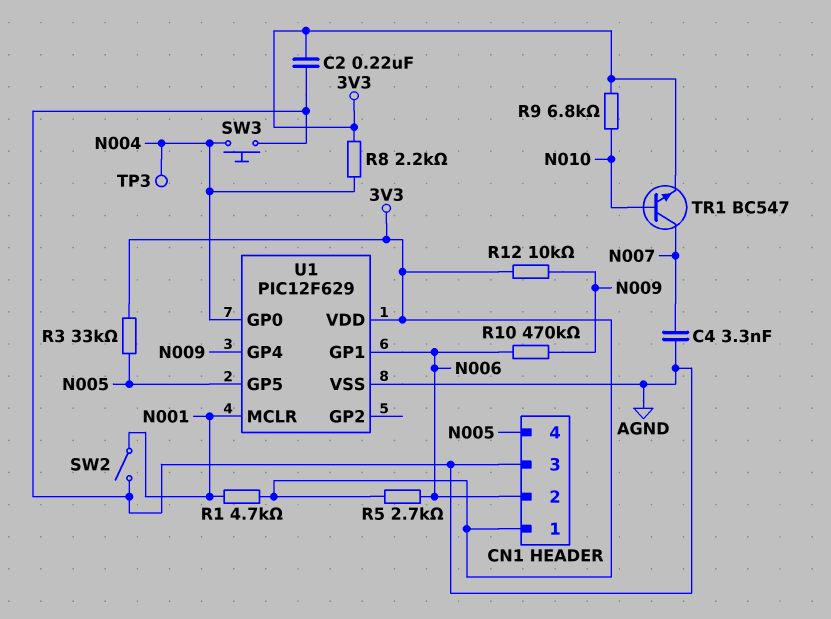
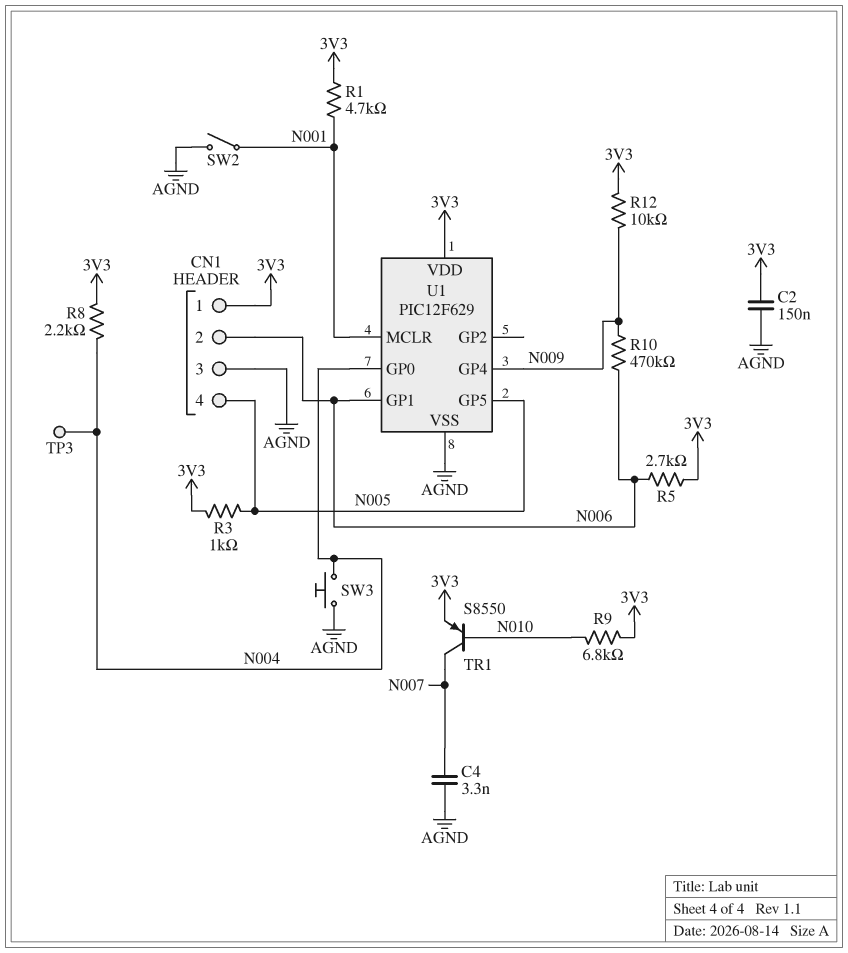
C2: 220nF (3V3, AGND) -> 150nF (3V3, AGND)
R3: 33k (3V3, N005) -> 1k (3V3, N005)
TR1: NPN BC547 (B N010, C N007, E 3V3) -> PNP S8550 (B N010, C N007, E 3V3)

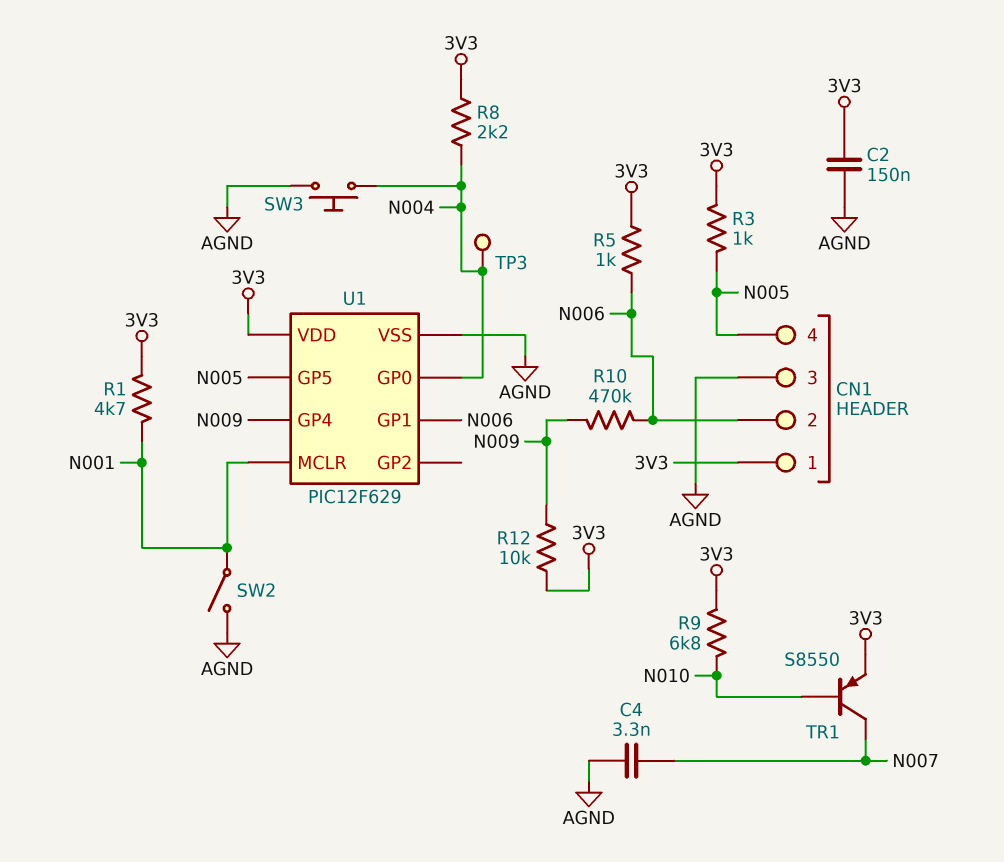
R5: 2.7k (3V3, N006) -> 1k (3V3, N006)

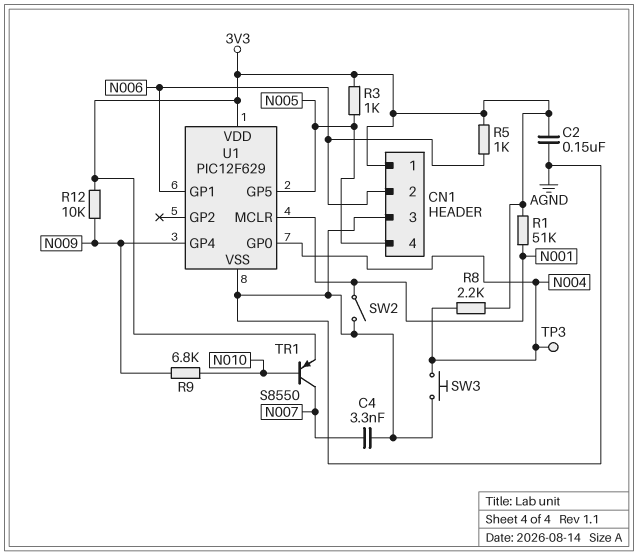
R1: 4.7k (3V3, N001) -> 51k (3V3, N001)
R9: 6.8k (3V3, N010) -> 6.8k (N009, N010)
R10: 470k (N006, N009) -> none

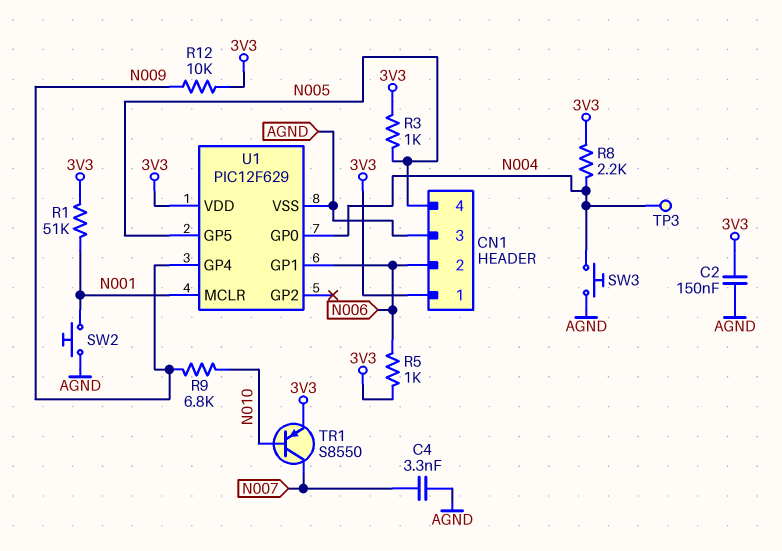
SW2: switch (AGND, N001) -> button (AGND, N001)

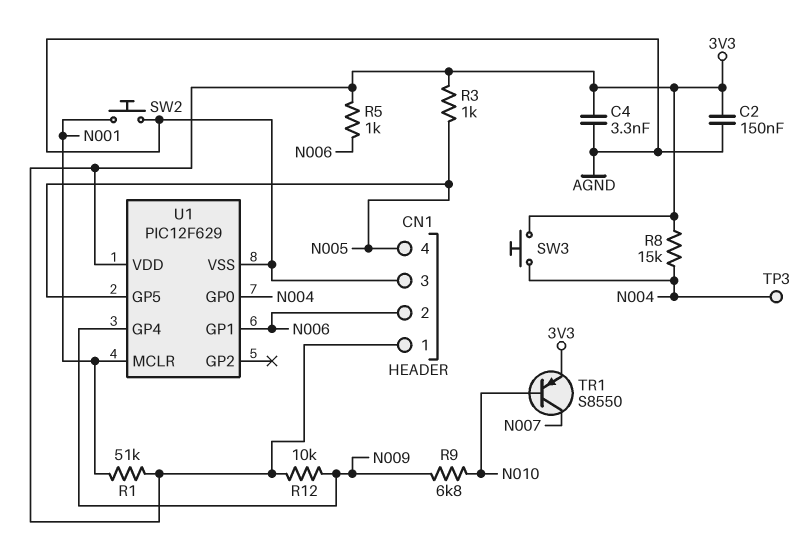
C4: 3.3nF (AGND, N007) -> 3.3nF (3V3, AGND)
R8: 2.2k (3V3, N004) -> 15k (3V3, N004)
SW3: button (AGND, N004) -> button (3V3, N004)

